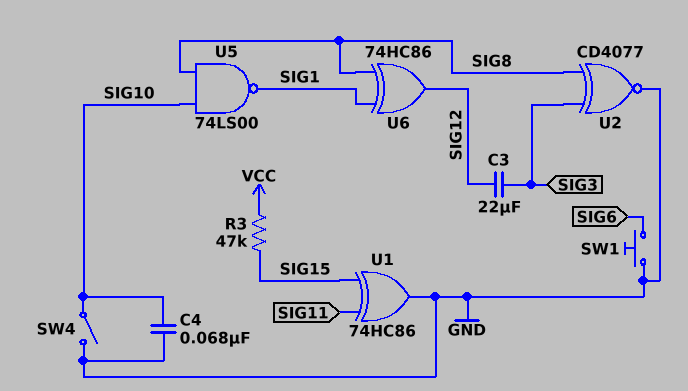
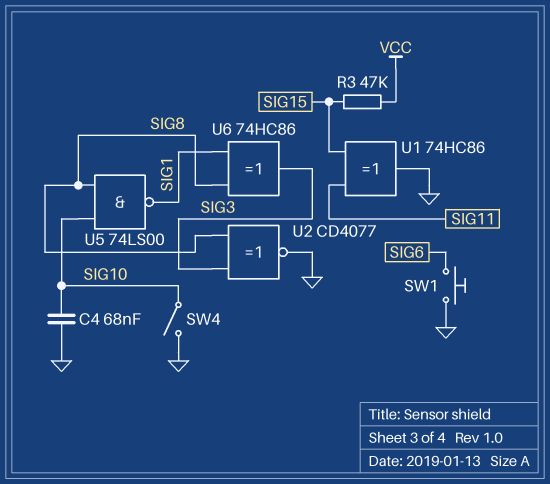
C3: 22uF (SIG3, SIG12) -> none
U6: XOR 74HC86 (in SIG1, in SIG8, out SIG12) -> XOR 74HC86 (in SIG1, in SIG8, out SIG3)

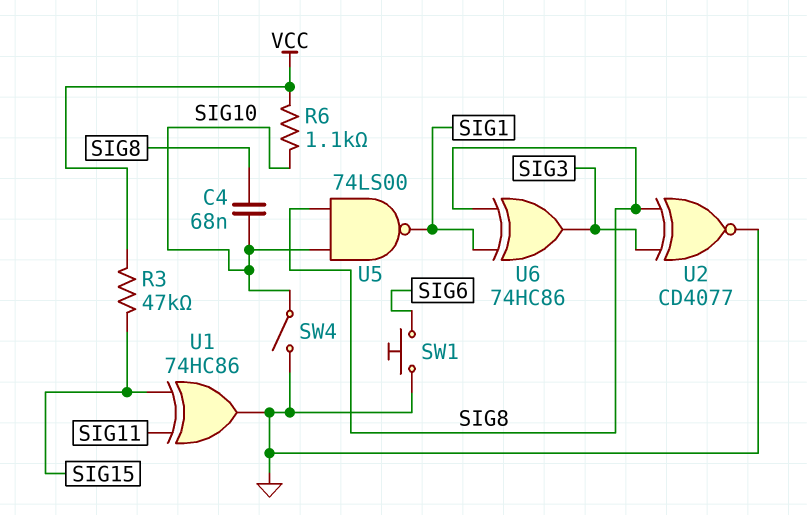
C4: 68nF (GND, SIG10) -> 68nF (SIG8, SIG10)
R6: none -> 1.1k (SIG10, VCC)

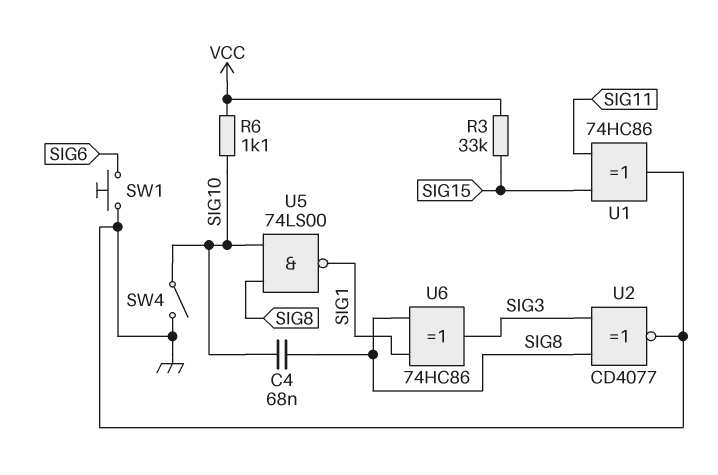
R3: 47k (SIG15, VCC) -> 33k (SIG15, VCC)

